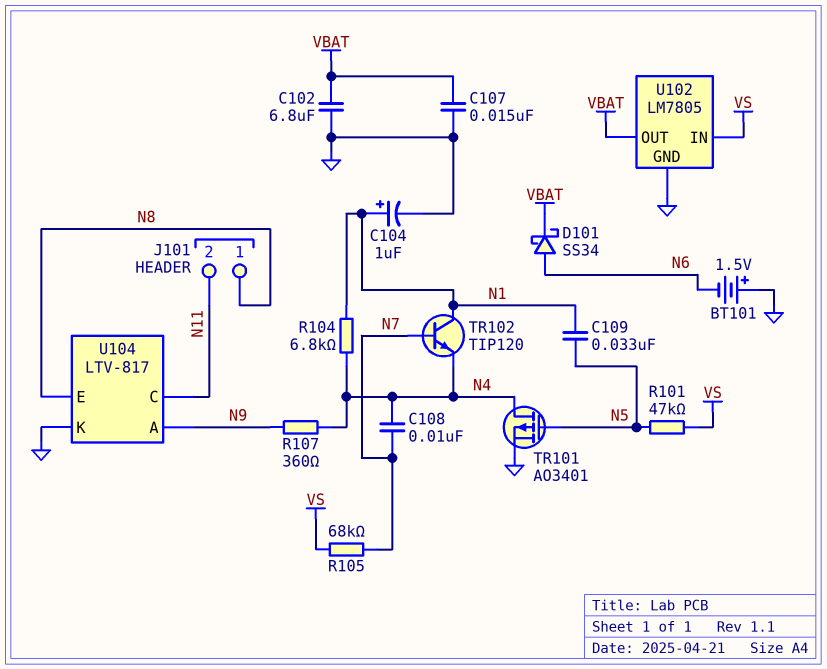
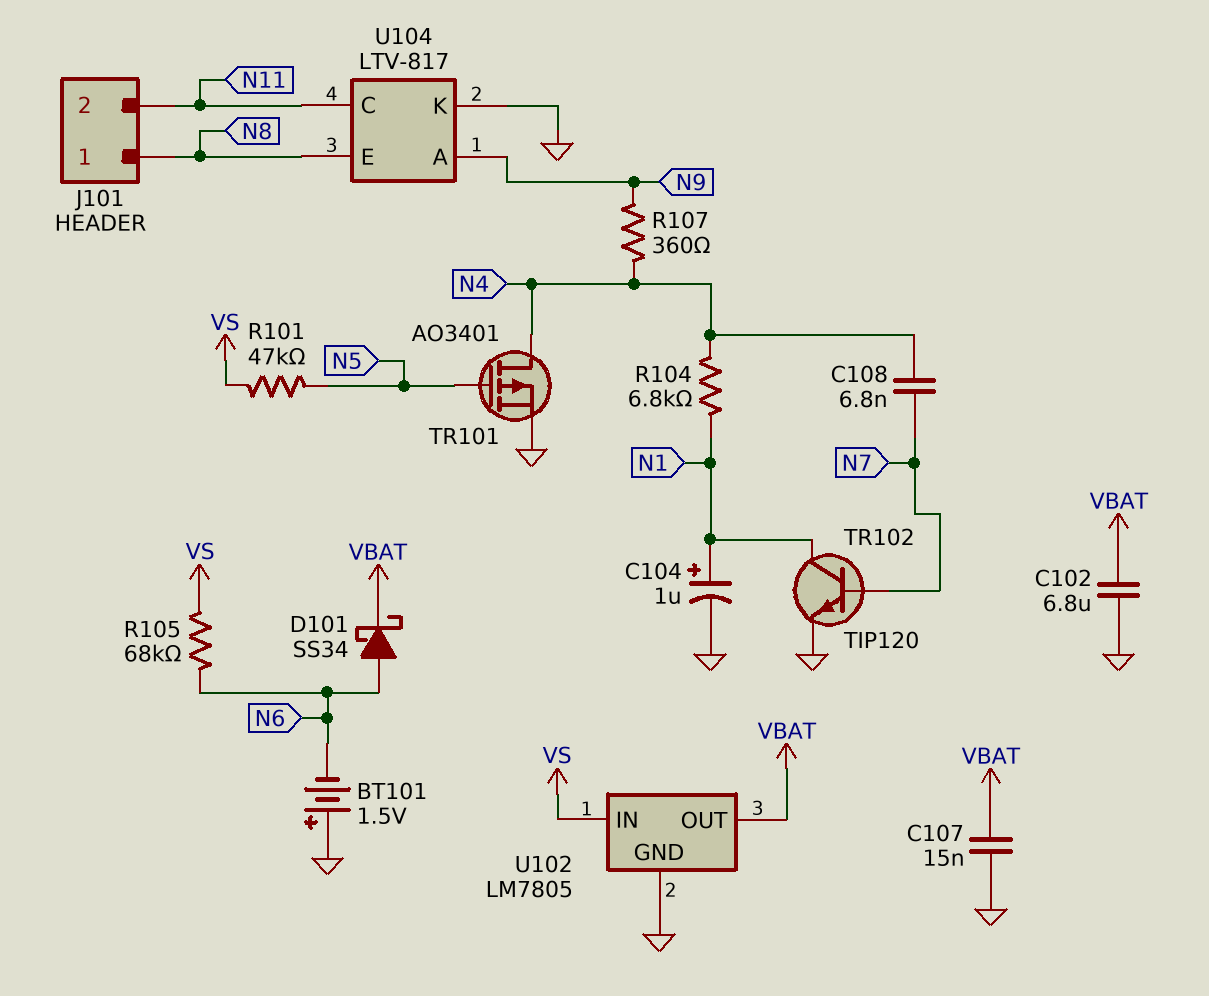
C108: 10nF (N4, N7) -> 6.8nF (N4, N7)
C109: 33nF (N1, N5) -> none
R105: 68k (N7, VS) -> 68k (N6, VS)
TR102: NPN TIP120 (B N7, C N1, E N4) -> NPN TIP120 (B N7, C N1, E GND)

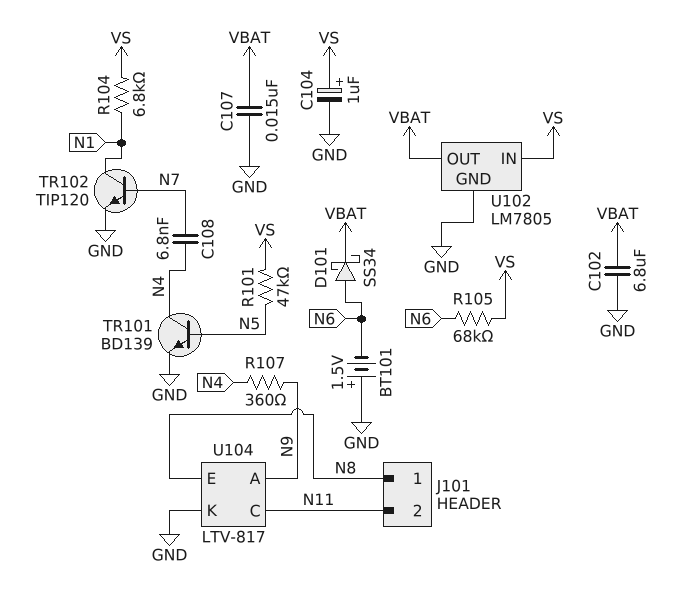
C104: 1uF (plus N1, minus GND) -> 1uF (plus VS, minus GND)
R104: 6.8k (N1, N4) -> 6.8k (N1, VS)
TR101: PMOS AO3401 (G N5, D N4, S GND) -> NPN BD139 (B N5, C N4, E GND)

